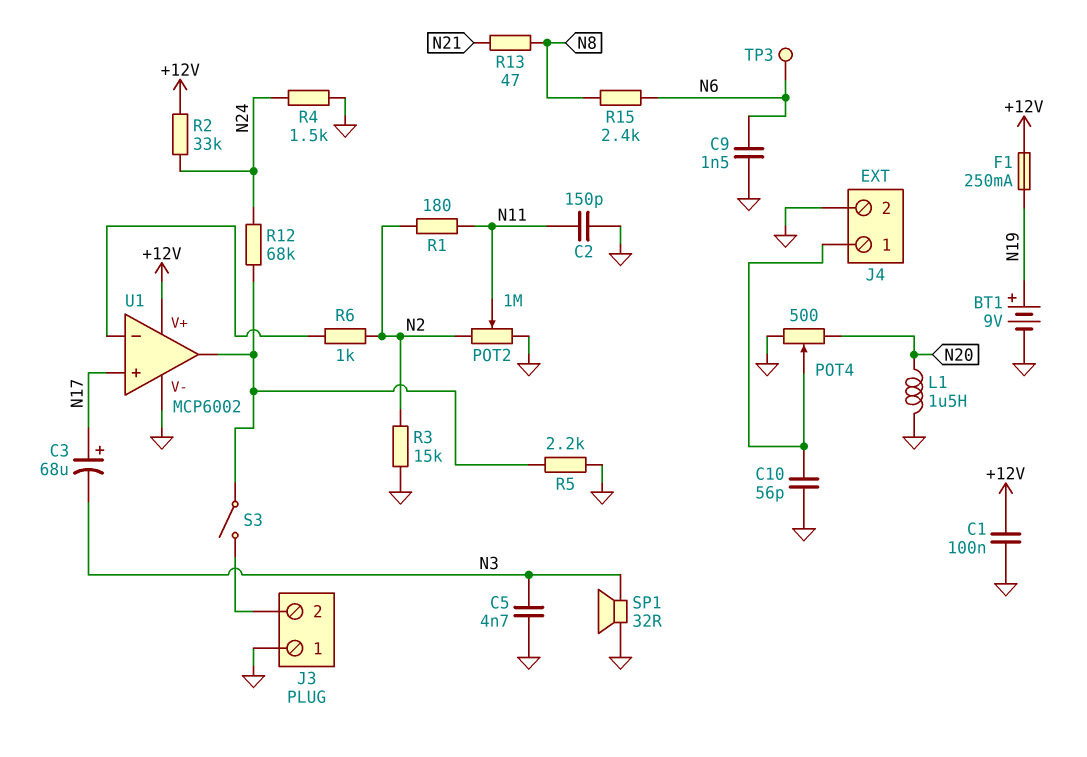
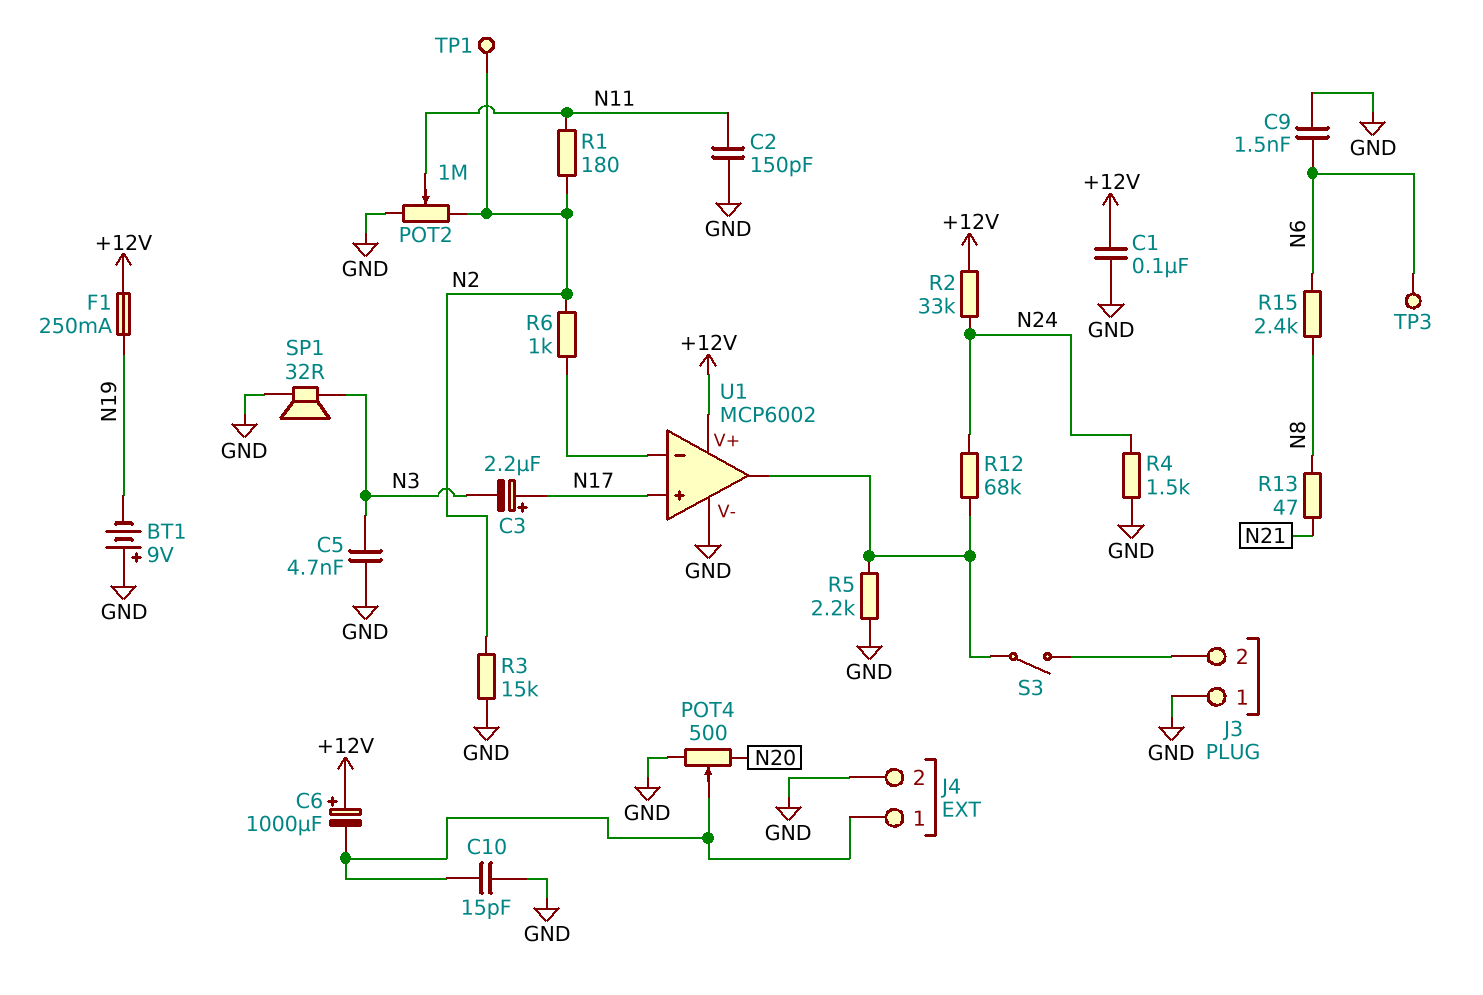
BT1: 9V (plus N19, minus GND) -> 9V (plus GND, minus N19)
C3: 68uF (plus N17, minus N3) -> 2.2uF (plus N17, minus N3)
C6: none -> 1000uF (plus +12V, minus J4/1)
C10: 56pF (GND, J4/1) -> 15pF (GND, J4/1)
L1: 1.5uH (GND, N20) -> none
TP1: none -> test point (N2)

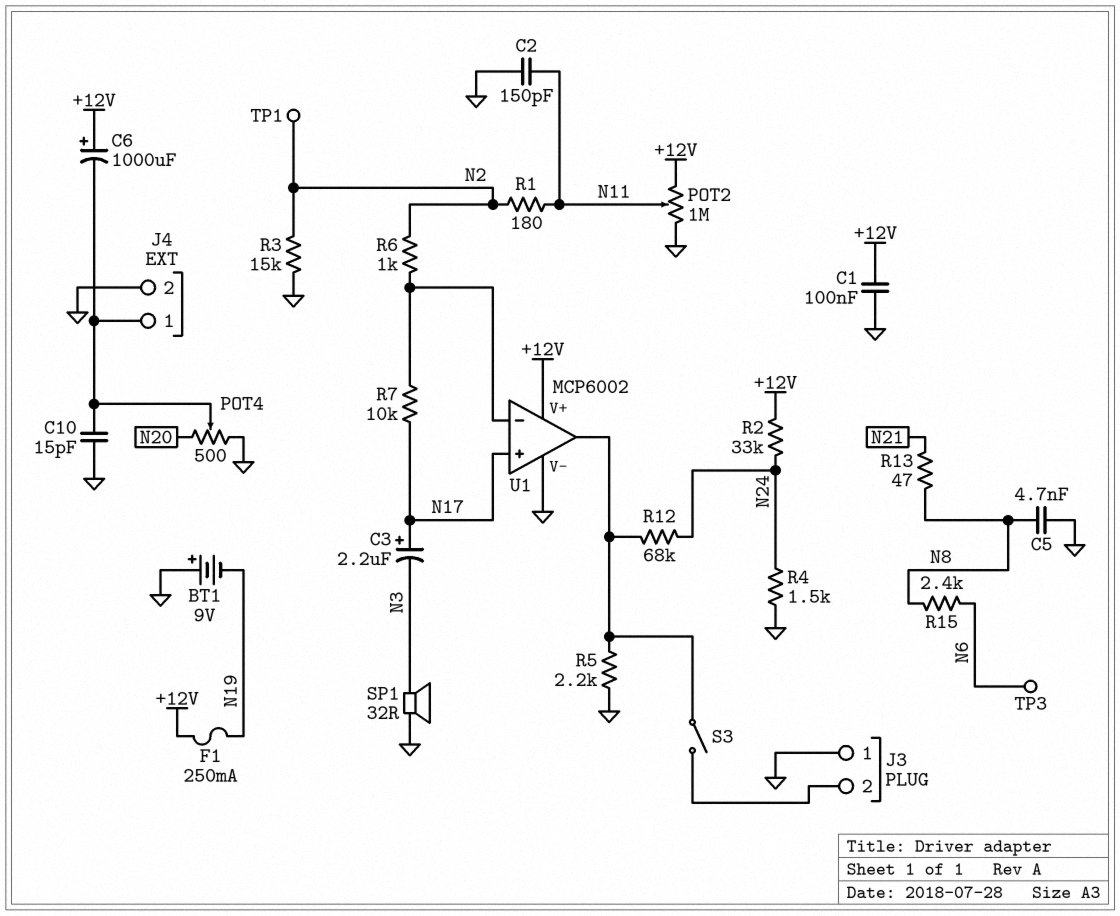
C5: 4.7nF (GND, N3) -> 4.7nF (GND, N8)
C9: 1.5nF (GND, N6) -> none
POT2: 1M (GND, N2, wiper N11) -> 1M (+12V, GND, wiper N11)
R7: none -> 10k (N17, U1/in-)

